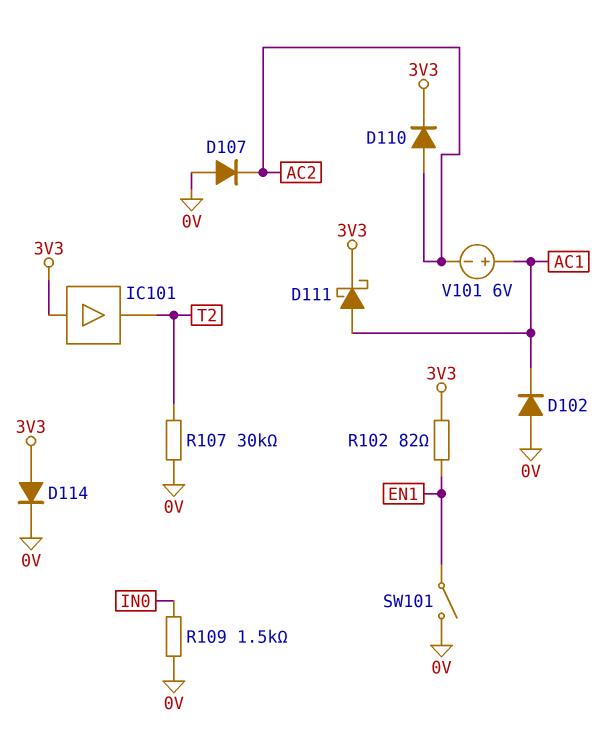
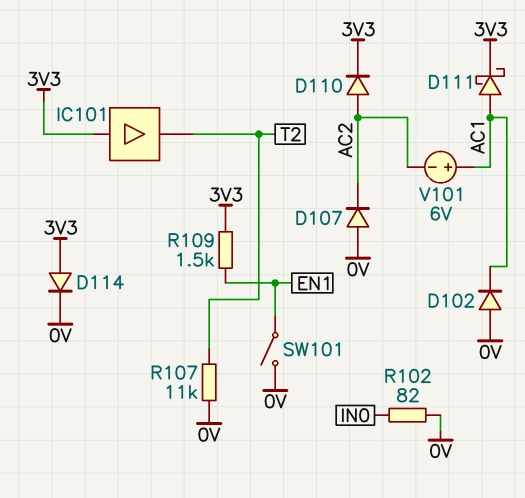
R102: 82 (3V3, EN1) -> 82 (0V, IN0)
R107: 30k (0V, T2) -> 11k (0V, T2)
R109: 1.5k (0V, IN0) -> 1.5k (3V3, EN1)

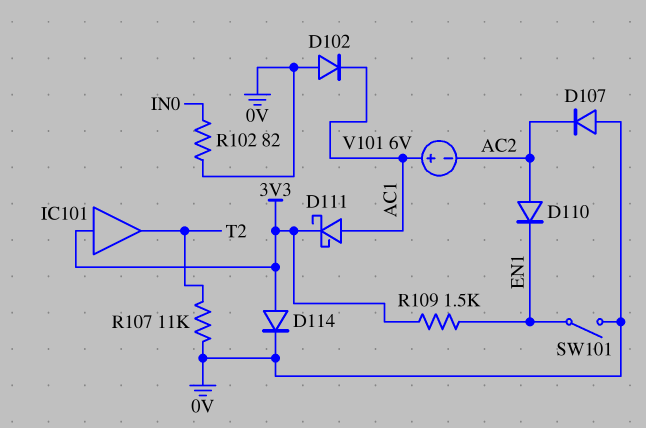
D110: diode (A AC2, K 3V3) -> diode (A AC2, K EN1)

